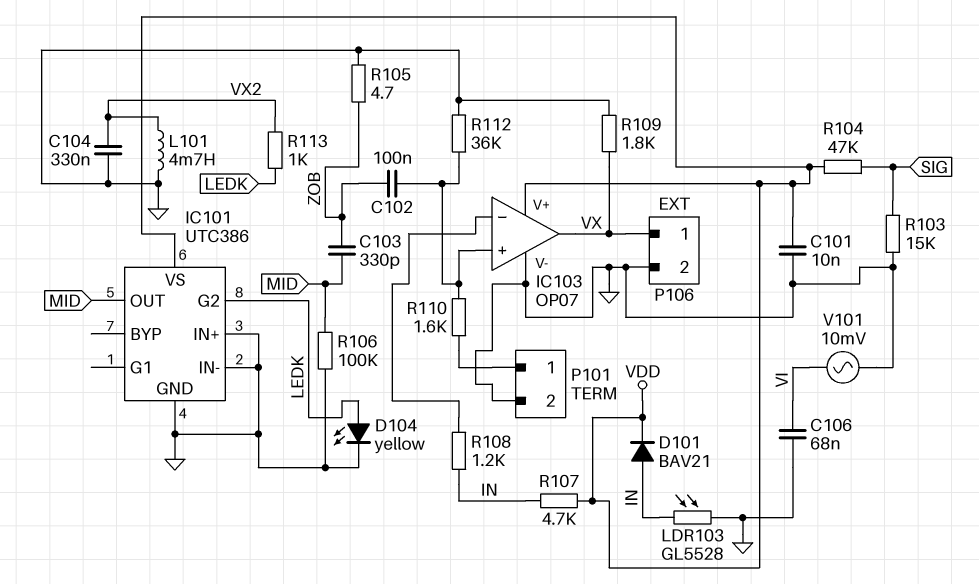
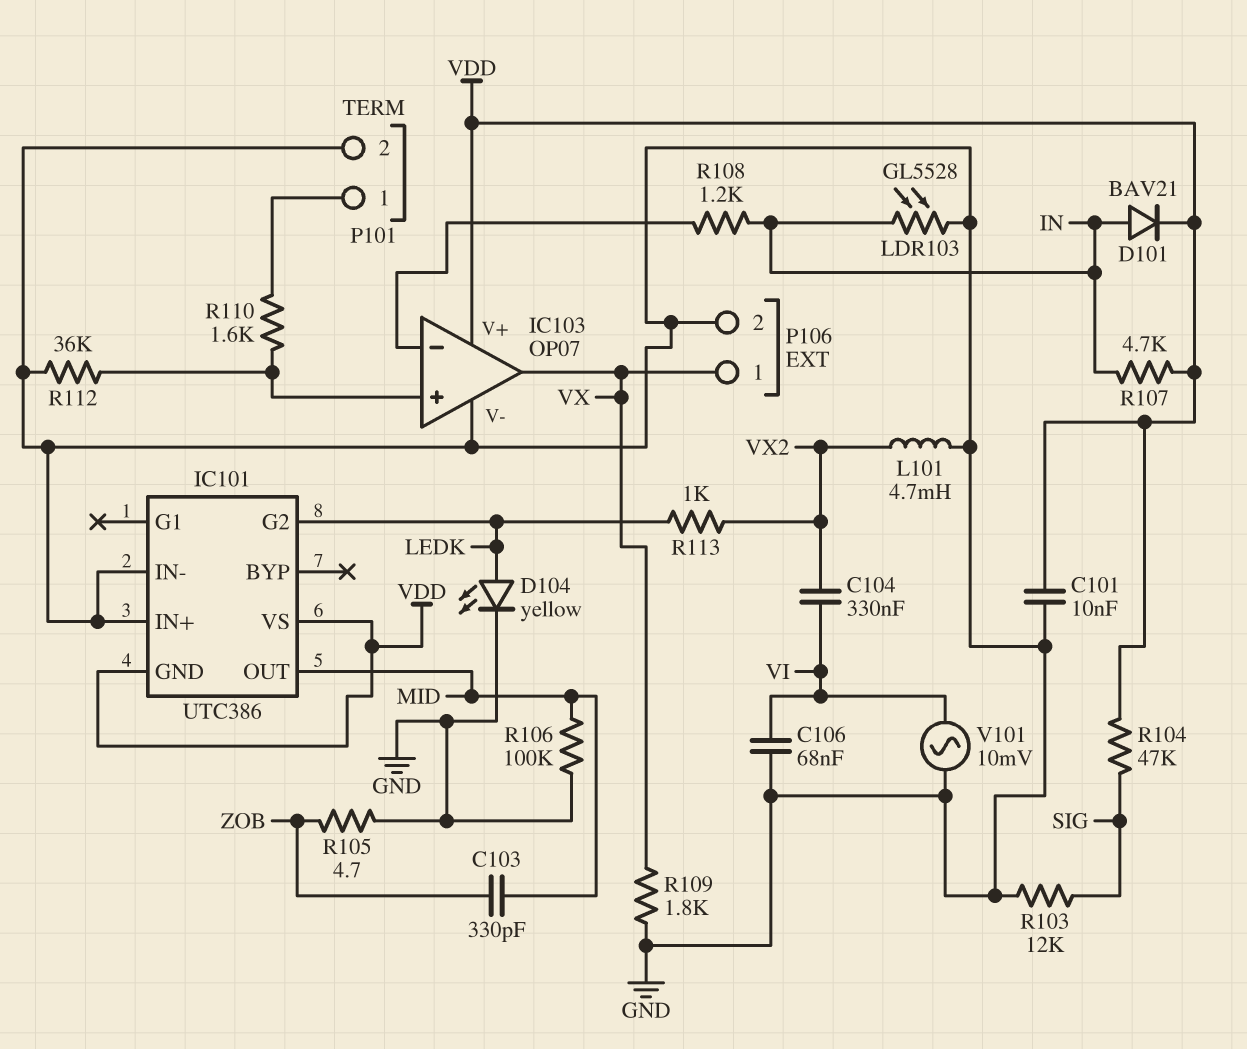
C102: 100nF (IC103/in+, ZOB) -> none
C104: 330nF (GND, VX2) -> 330nF (VI, VX2)
IC101 pin GND: GND -> VDD
R103: 15k (GND, SIG) -> 12k (GND, SIG)

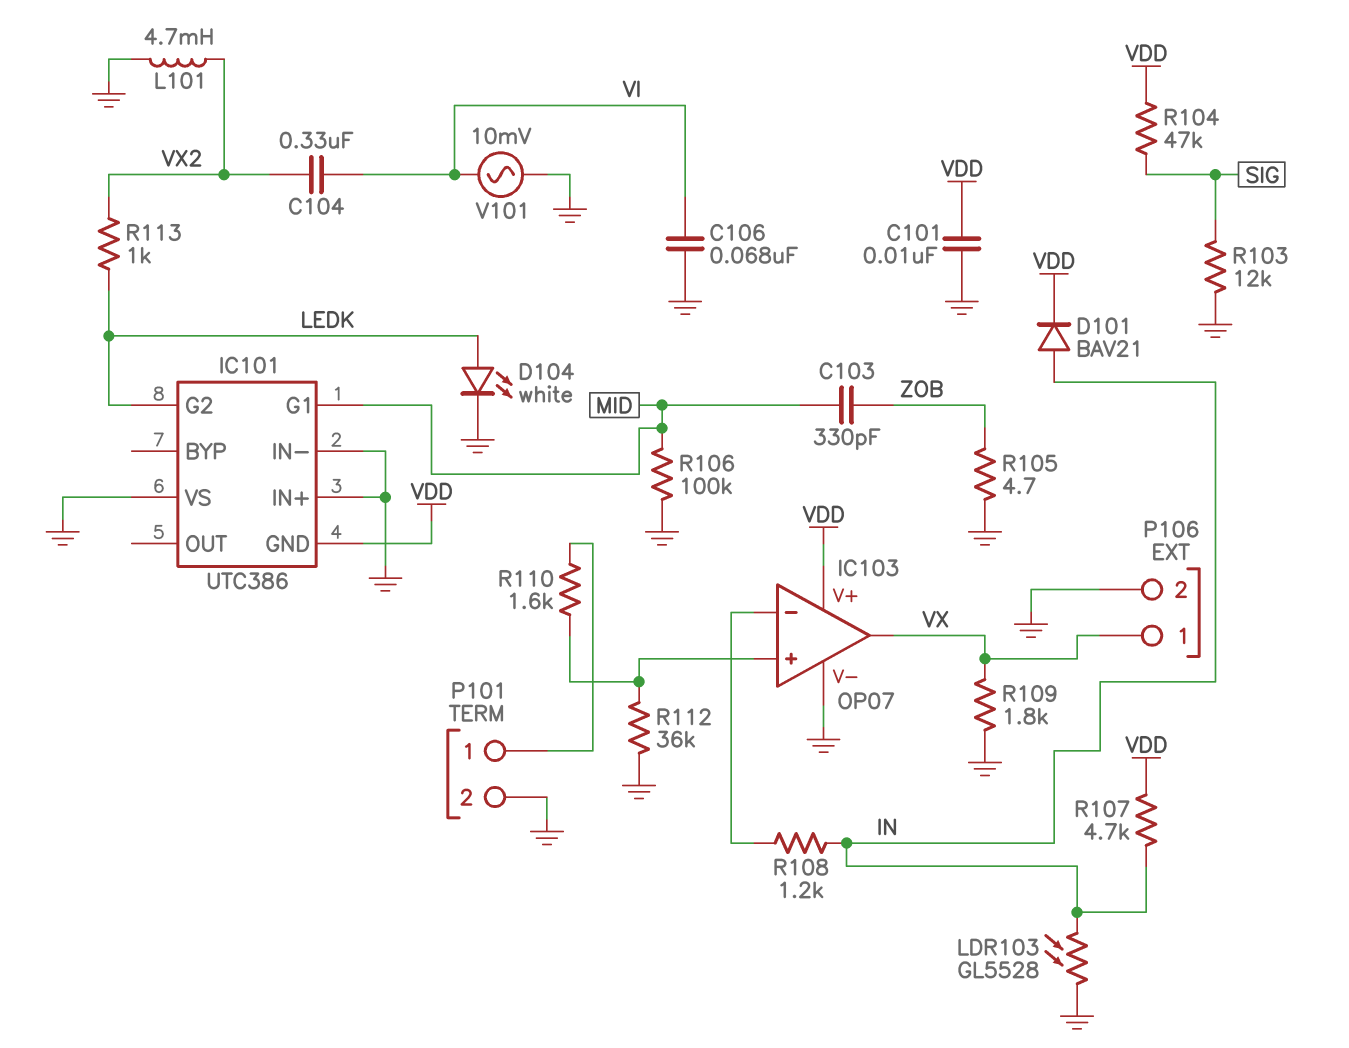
D104: LED yellow (A LEDK, K GND) -> LED white (A LEDK, K GND)
IC101 pin G1: none -> MID
IC101 pin OUT: MID -> none
IC101 pin VS: VDD -> GND

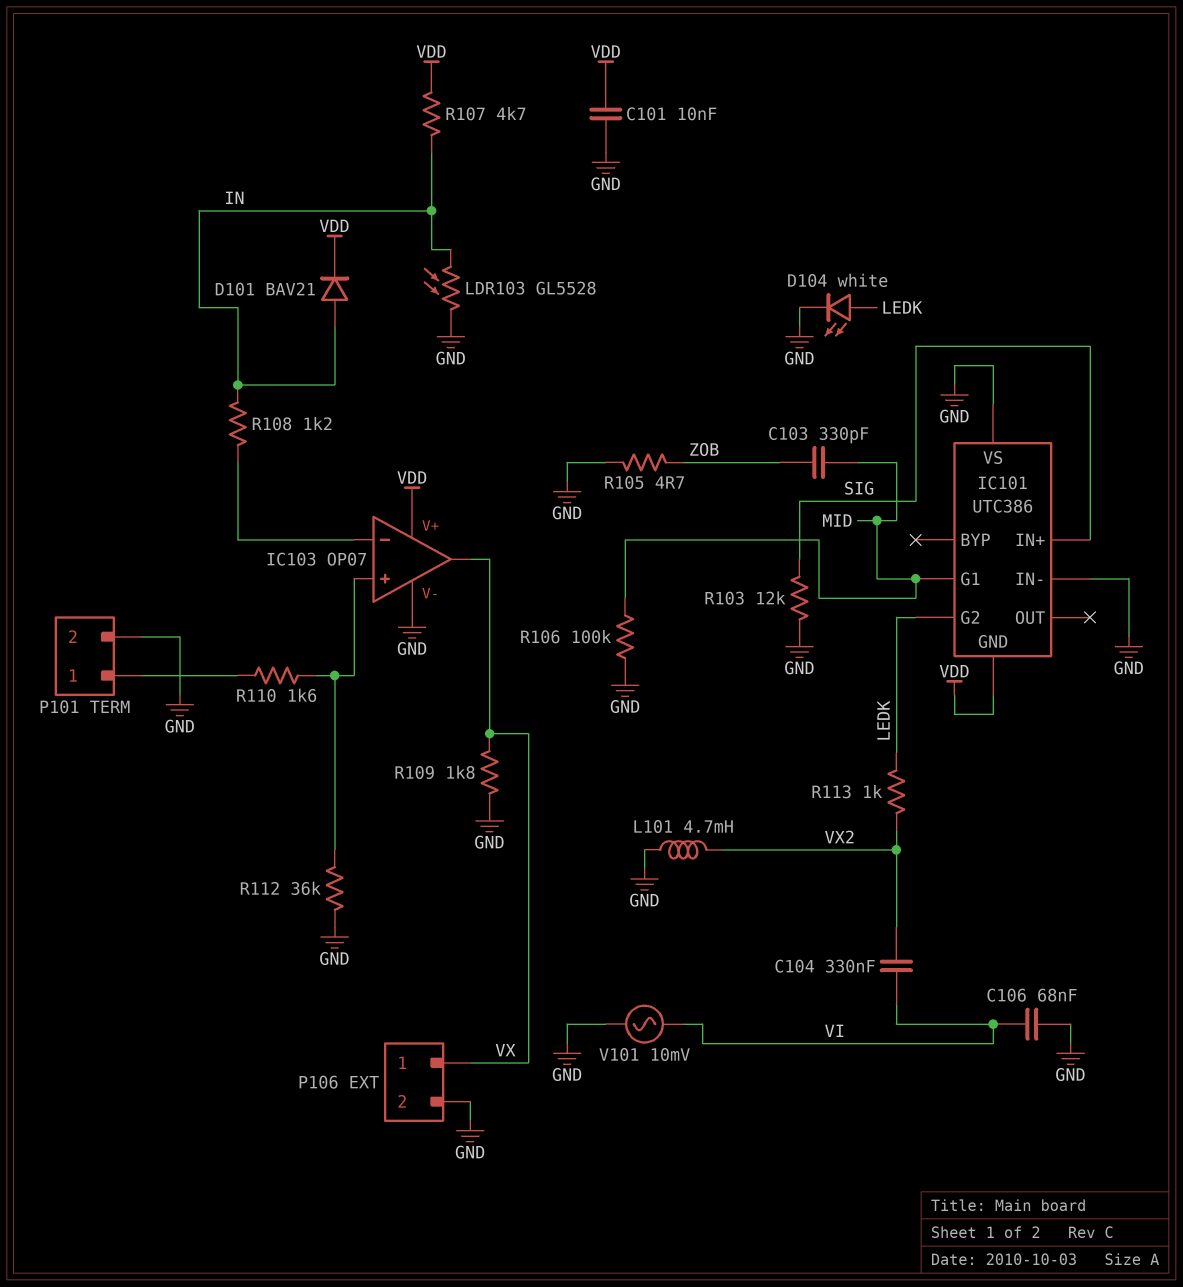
IC101 pin IN+: GND -> SIG
R104: 47k (SIG, VDD) -> none

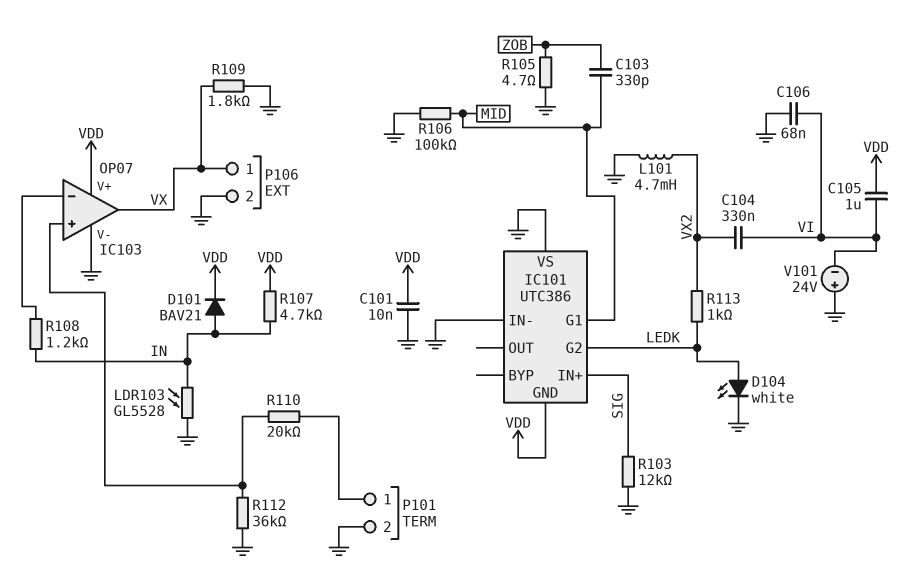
C105: none -> 1uF (VDD, VI)
R110: 1.6k (IC103/in+, P101/1) -> 20k (IC103/in+, P101/1)
V101: AC 10mV (GND, VI) -> 24V (plus GND, minus VI)

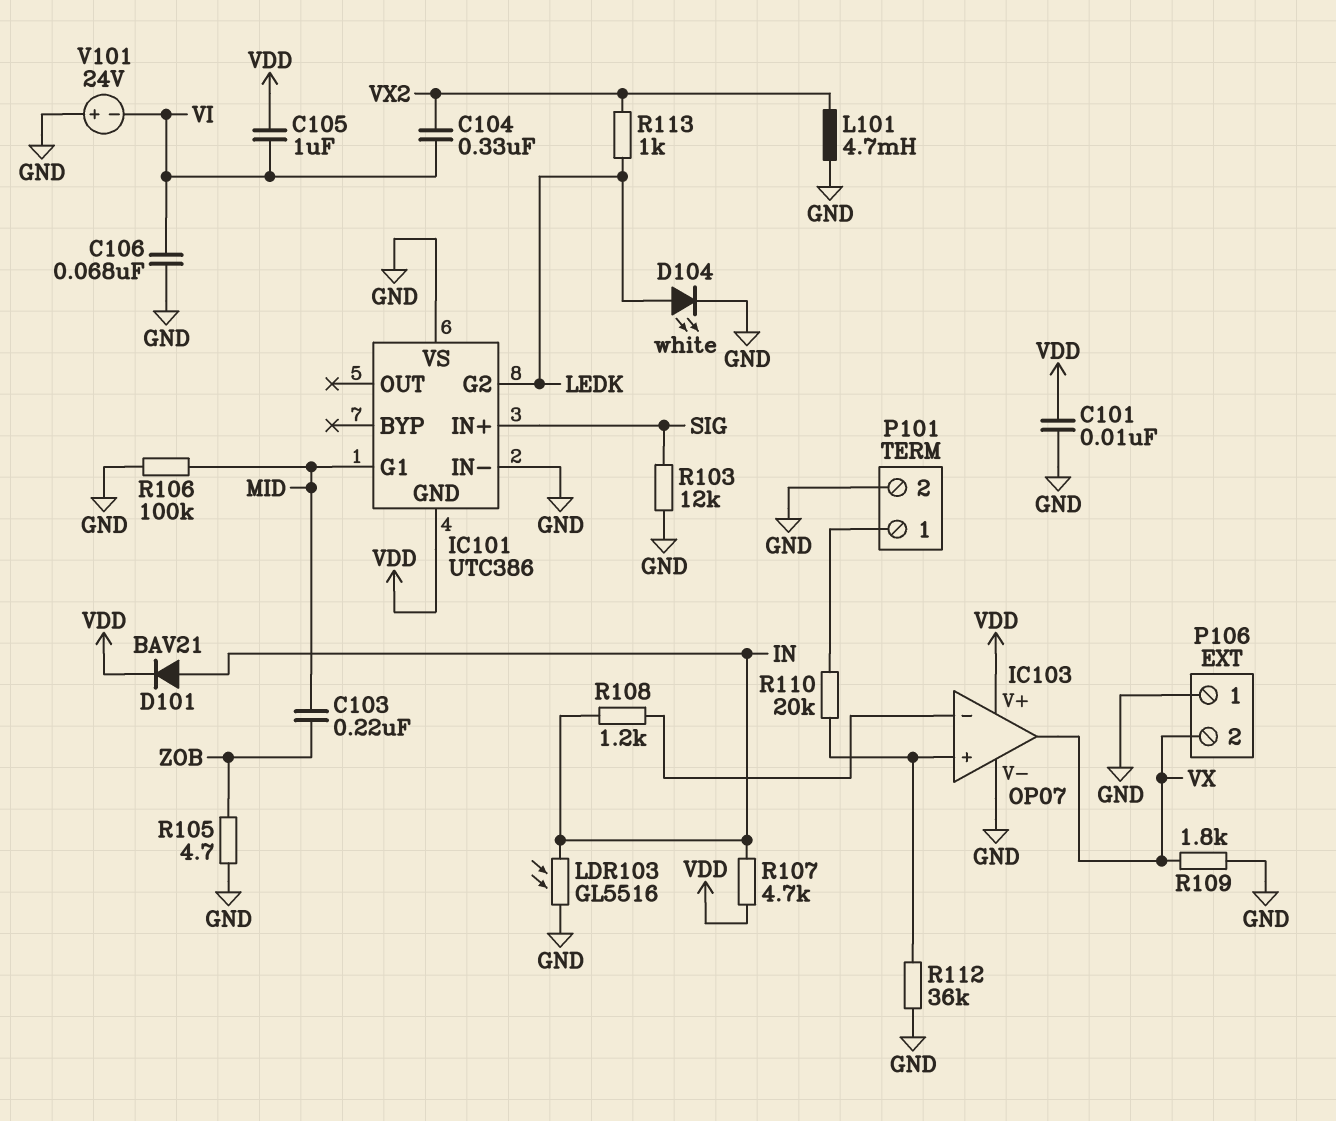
C103: 330pF (MID, ZOB) -> 220nF (MID, ZOB)
LDR103: GL5528 (GND, IN) -> GL5516 (GND, IN)
P106 pin 1: VX -> GND
P106 pin 2: GND -> VX

